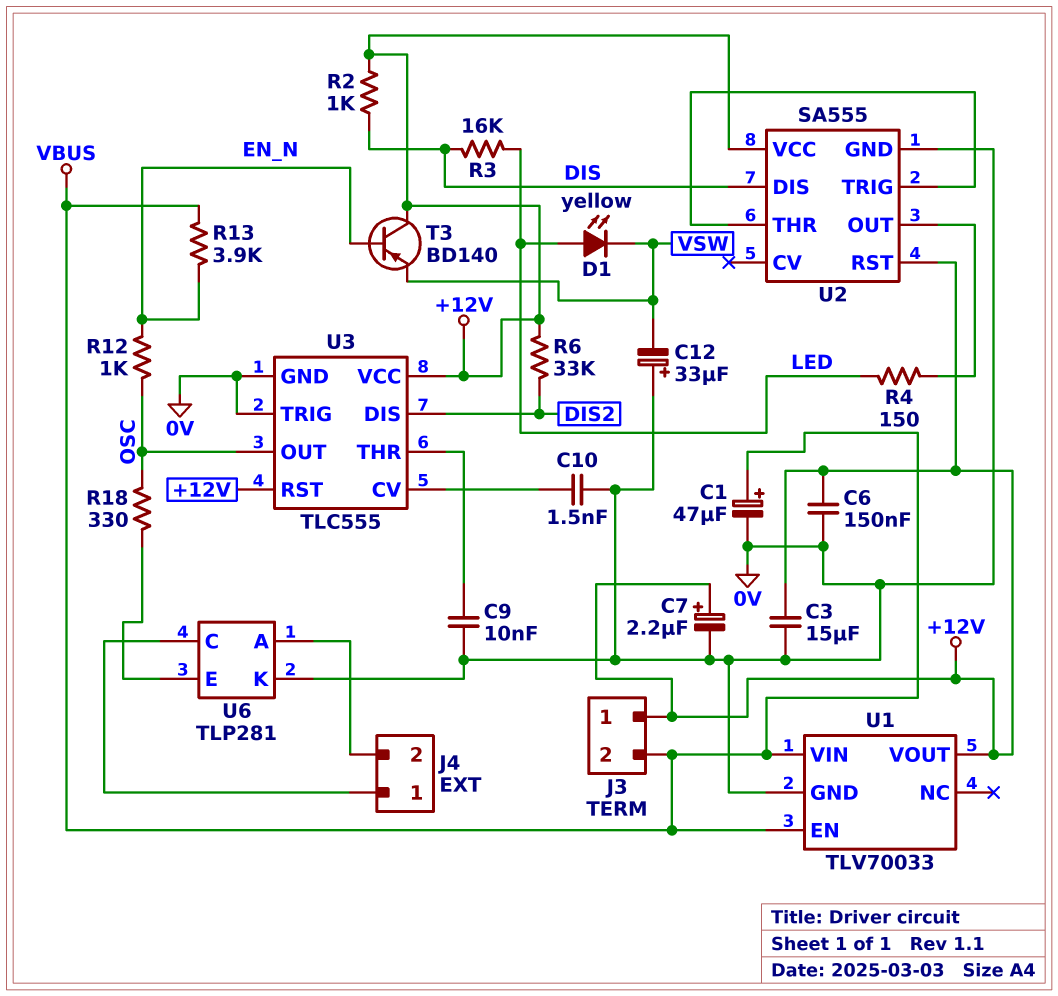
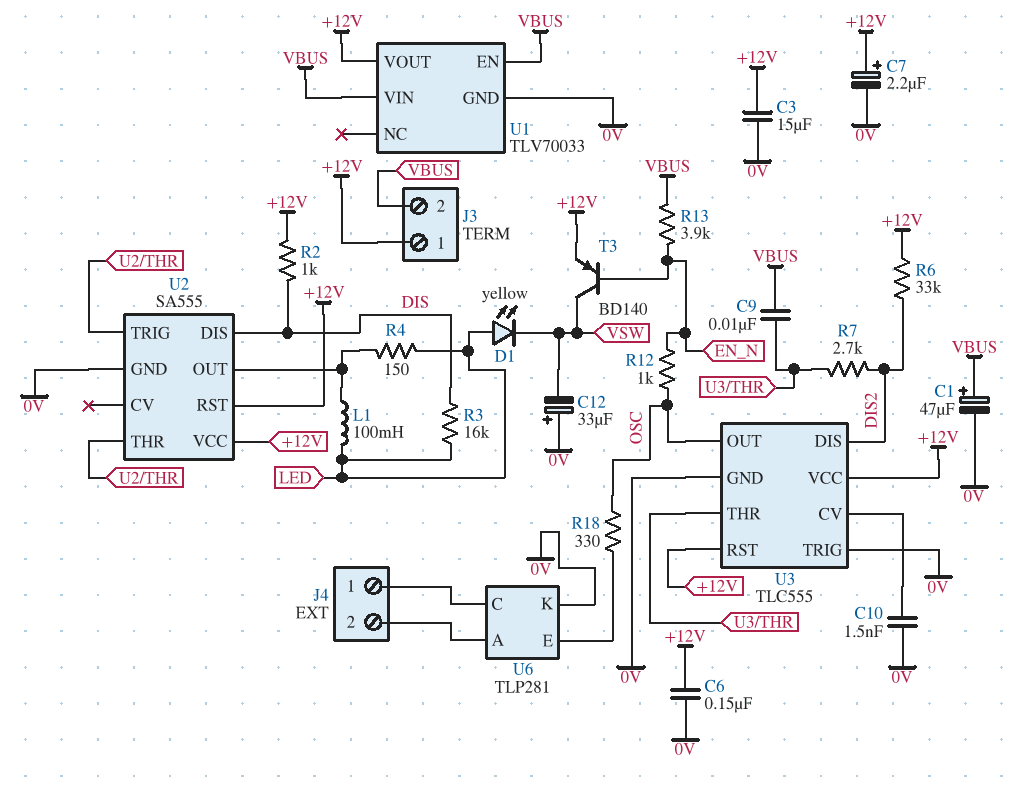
C9: 10nF (0V, U3/THR) -> 10nF (U3/THR, VBUS)
L1: none -> 100mH (LED, U2/OUT)
R7: none -> 2.7k (DIS2, U3/THR)
T3: PNP BD140 (B EN_N, C +12V, E VSW) -> PNP BD140 (B EN_N, C VSW, E +12V)

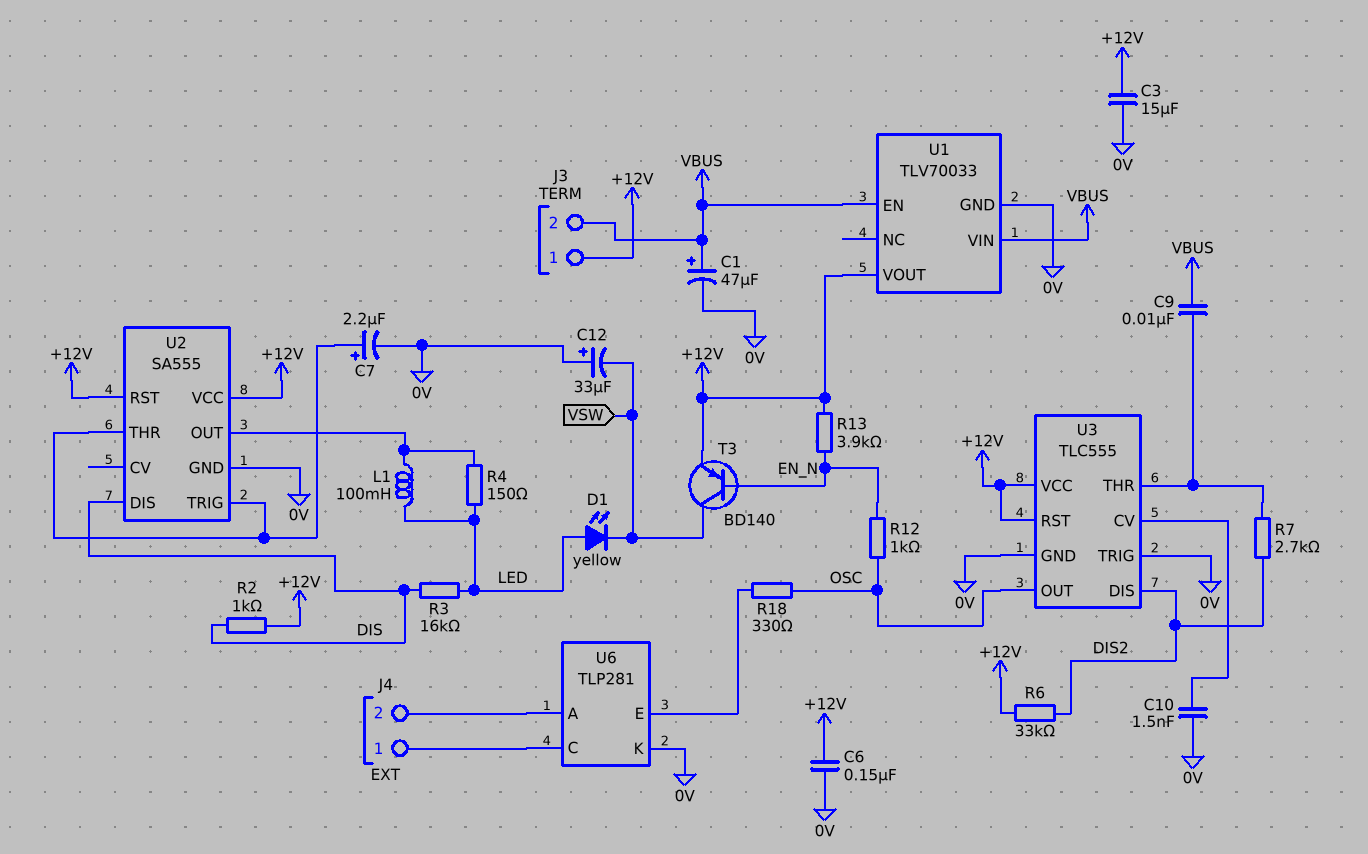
C7: 2.2uF (plus +12V, minus 0V) -> 2.2uF (plus U2/THR, minus 0V)
R13: 3.9k (EN_N, VBUS) -> 3.9k (+12V, EN_N)

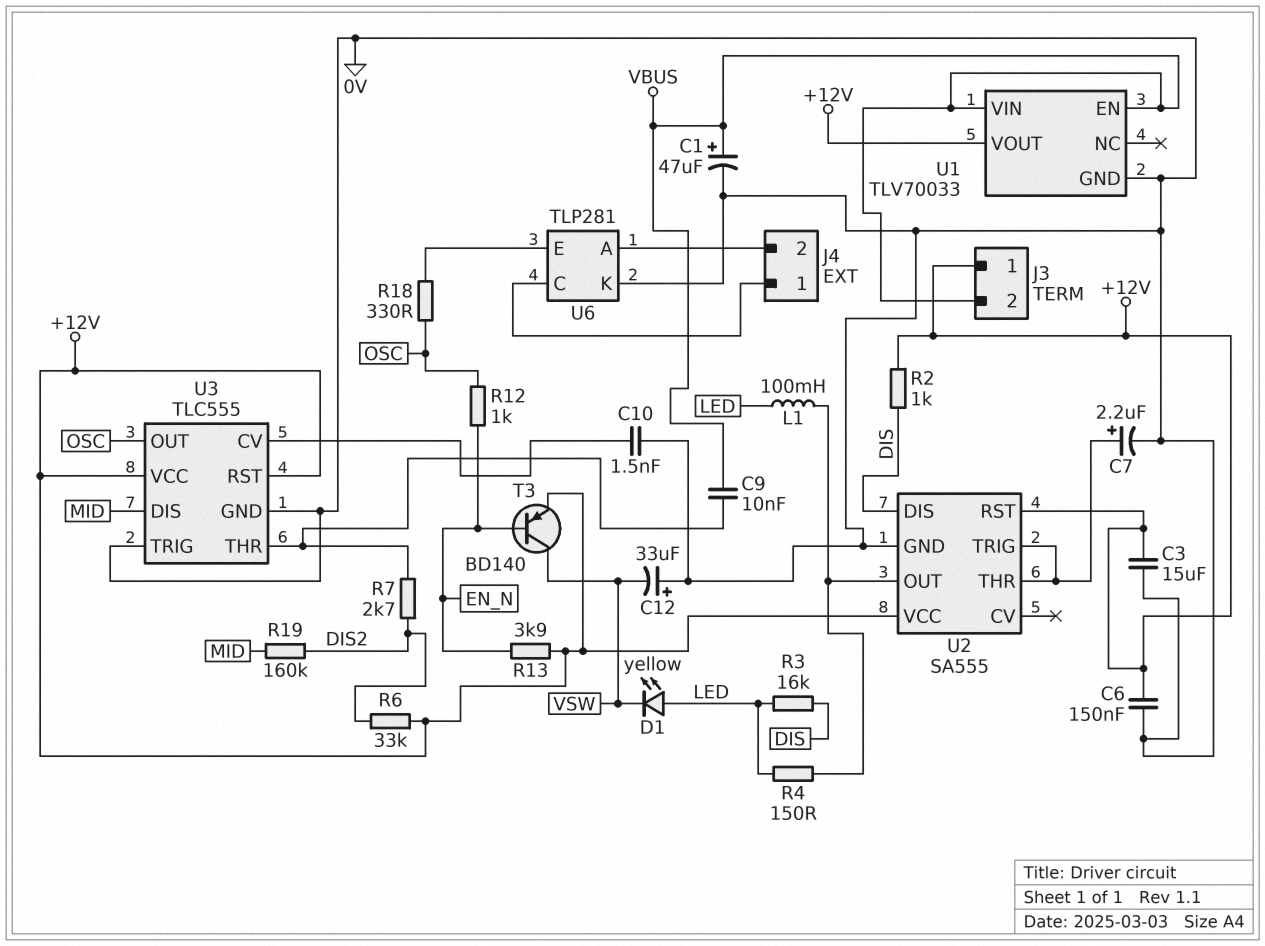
R19: none -> 160k (DIS2, MID)
U3 pin DIS: DIS2 -> MID

